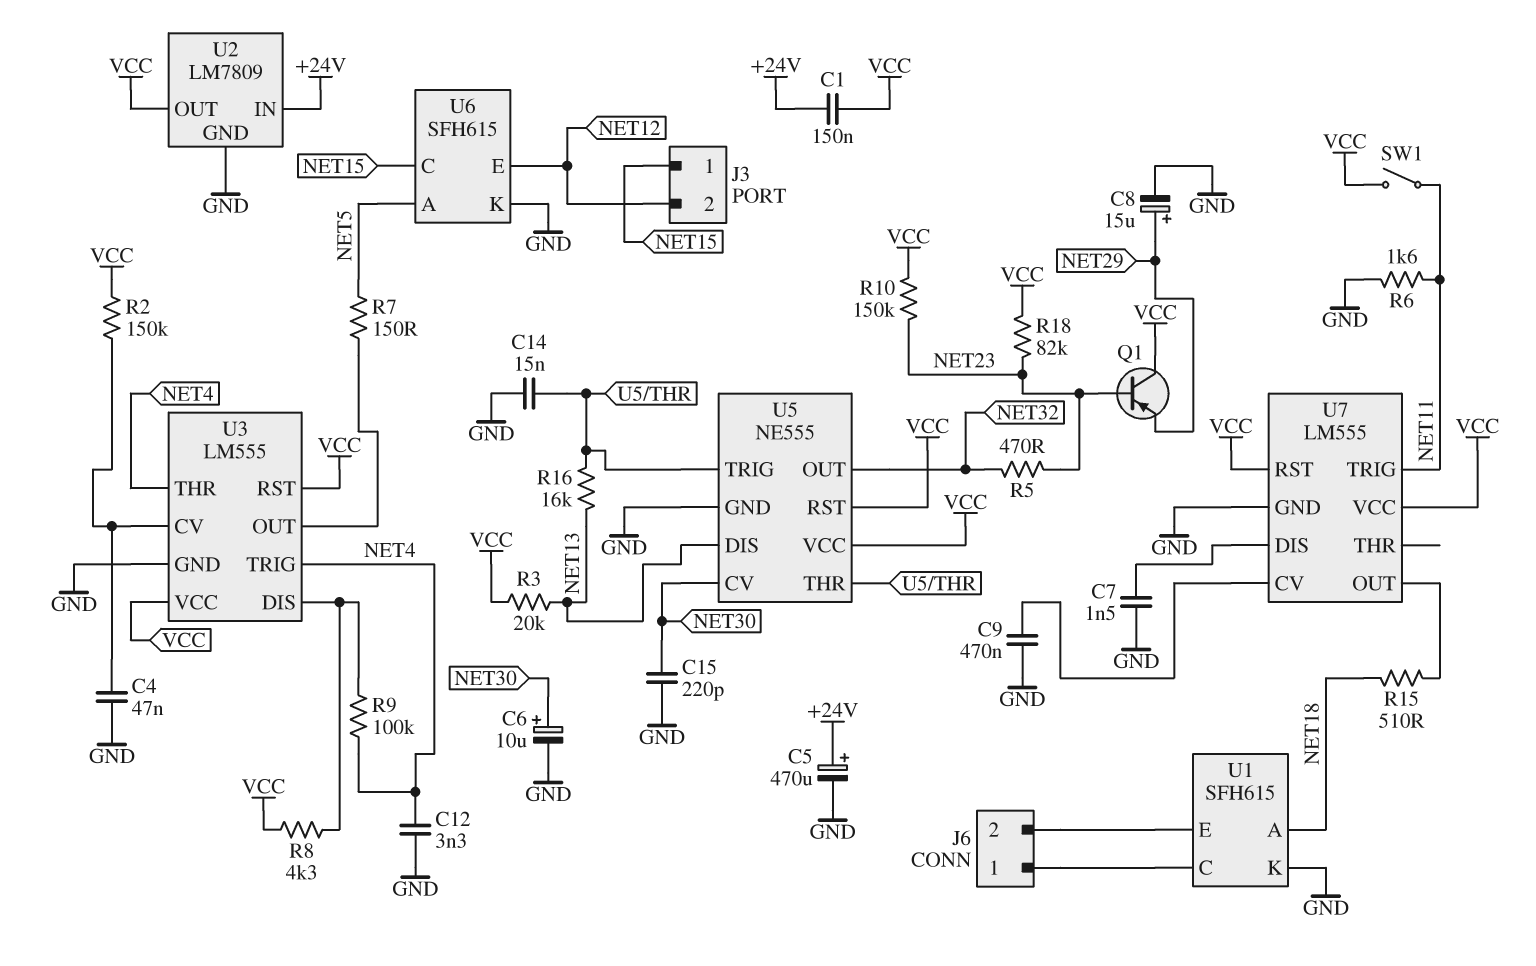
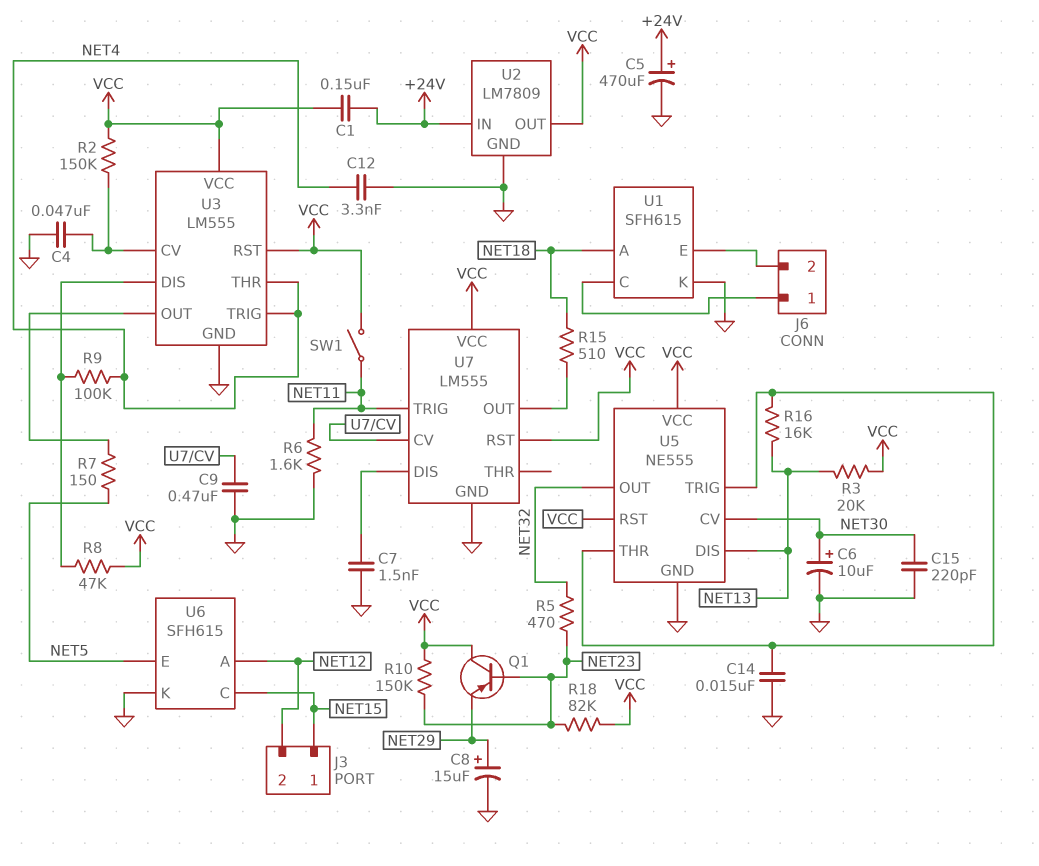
R8: 4.3k (U3/DIS, VCC) -> 47k (U3/DIS, VCC)
U6 pin A: NET5 -> NET12
U6 pin E: NET12 -> NET5

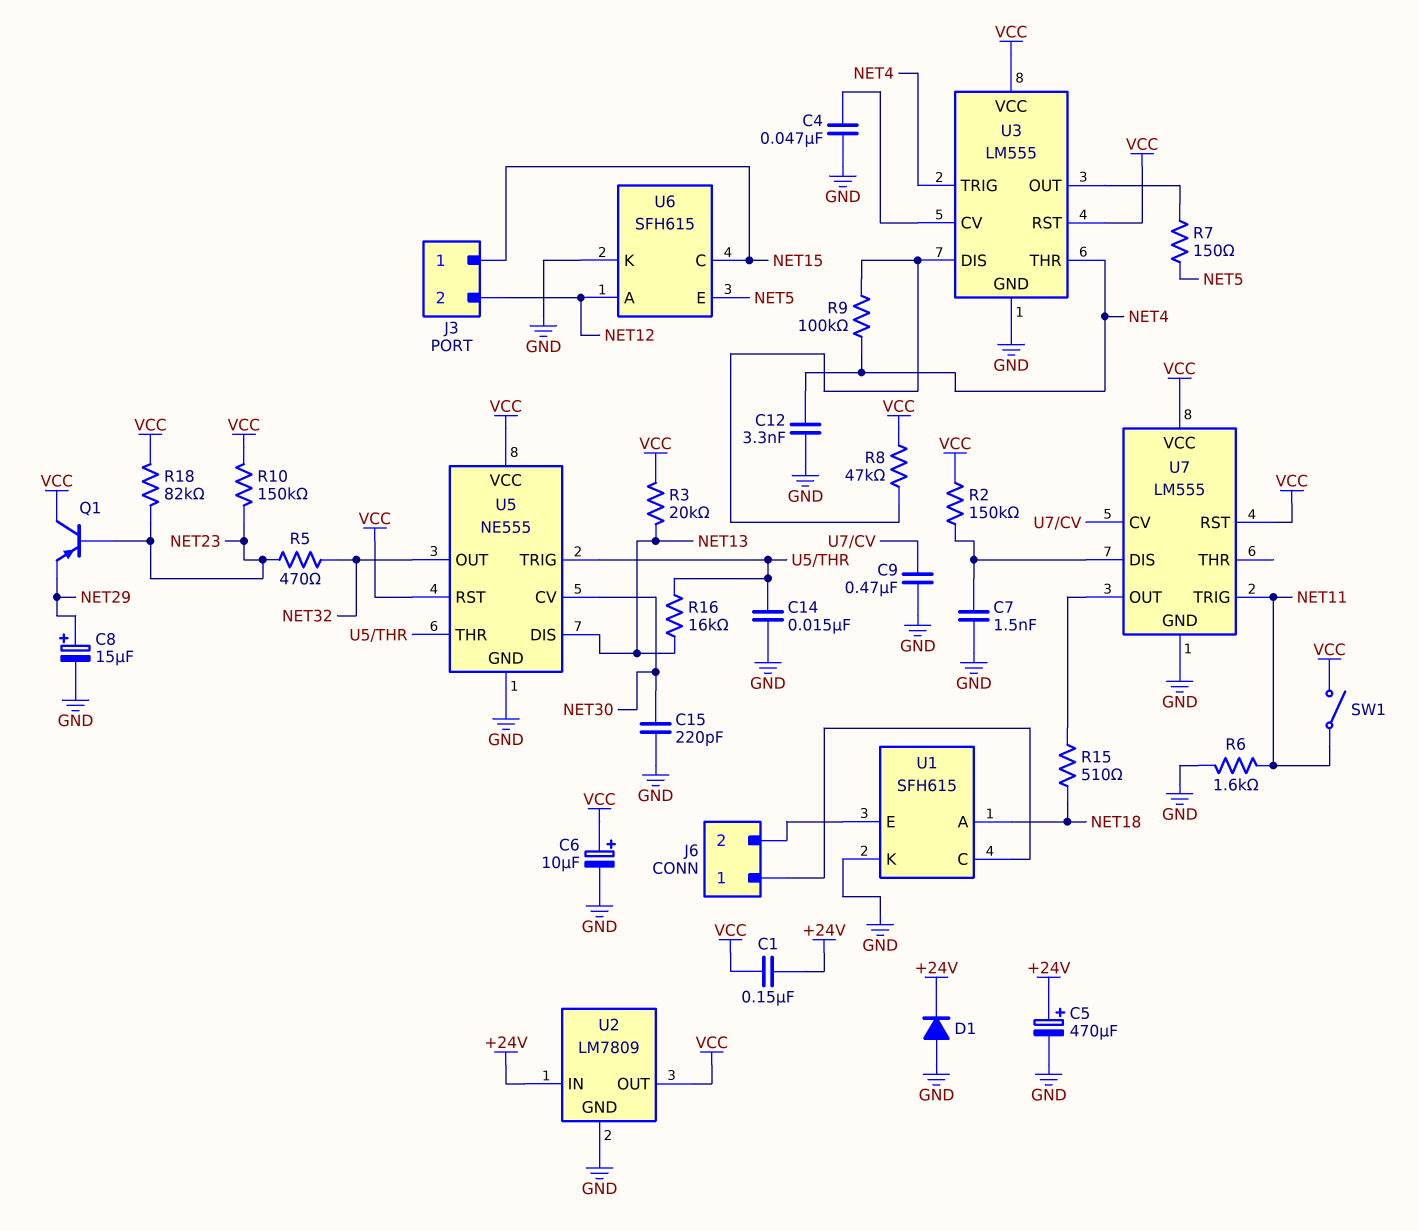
C6: 10uF (plus NET30, minus GND) -> 10uF (plus VCC, minus GND)
D1: none -> diode (A GND, K +24V)
R2: 150k (U3/CV, VCC) -> 150k (U7/DIS, VCC)

